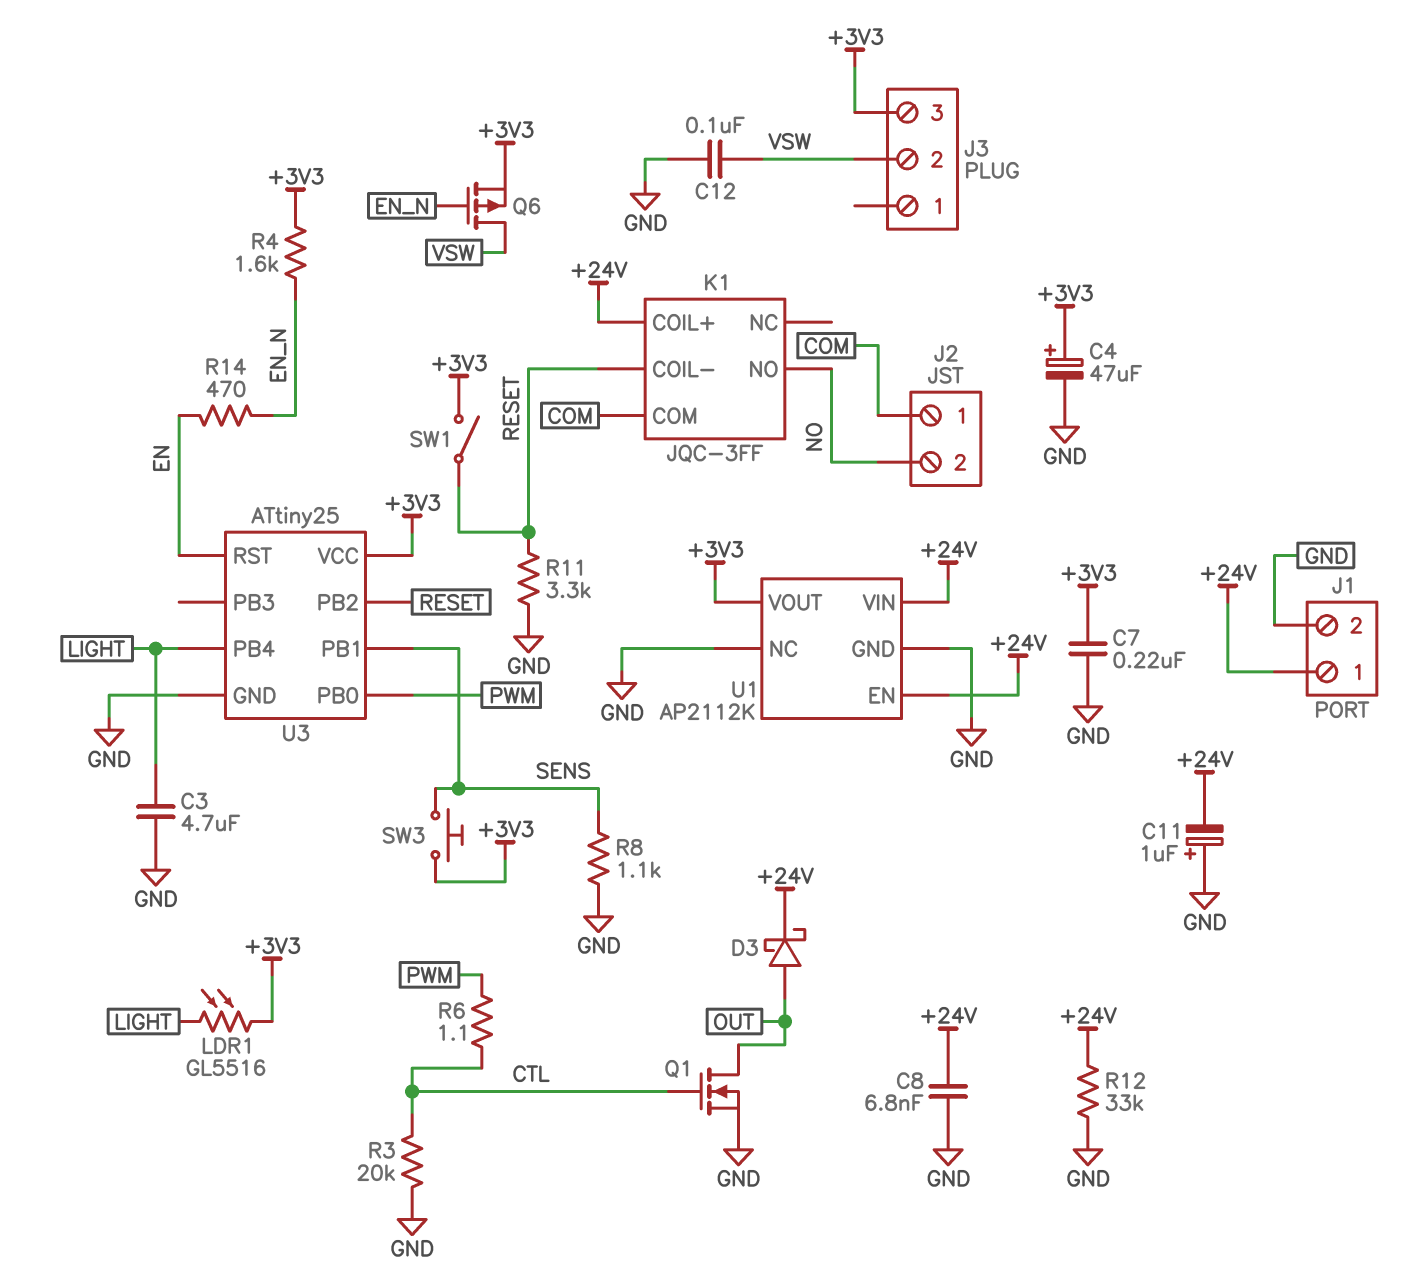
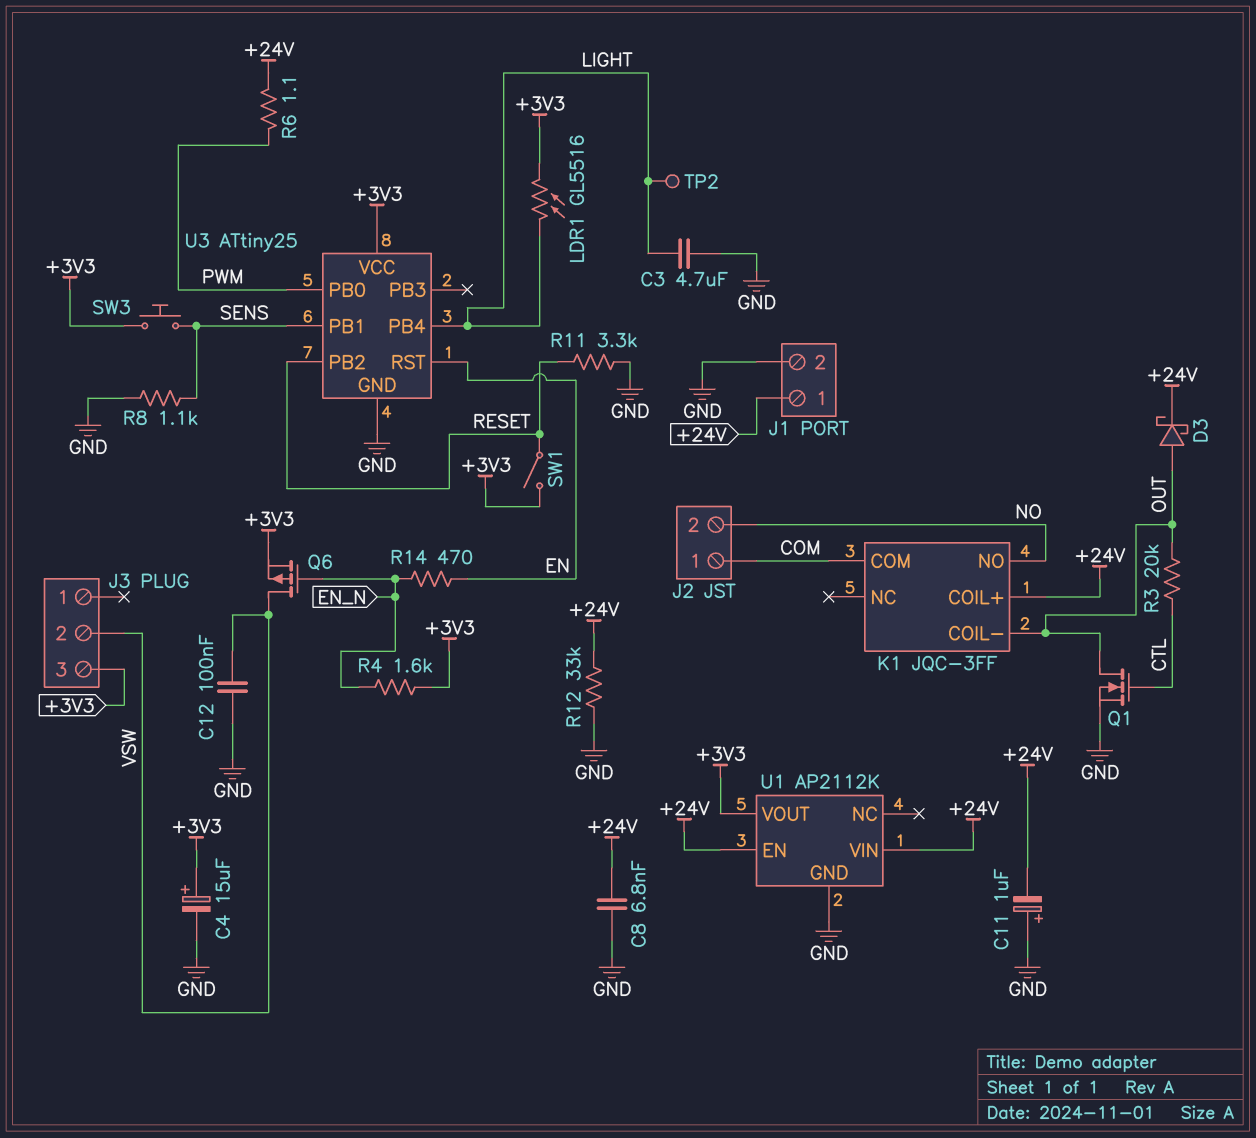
C4: 47uF (plus +3V3, minus GND) -> 15uF (plus +3V3, minus GND)
C7: 220nF (+3V3, GND) -> none
K1 pin COIL-: RESET -> OUT
R3: 20k (CTL, GND) -> 20k (CTL, OUT)
R6: 1.1 (CTL, PWM) -> 1.1 (+24V, PWM)
TP2: none -> test point (LIGHT)
U1 pin NC: GND -> none

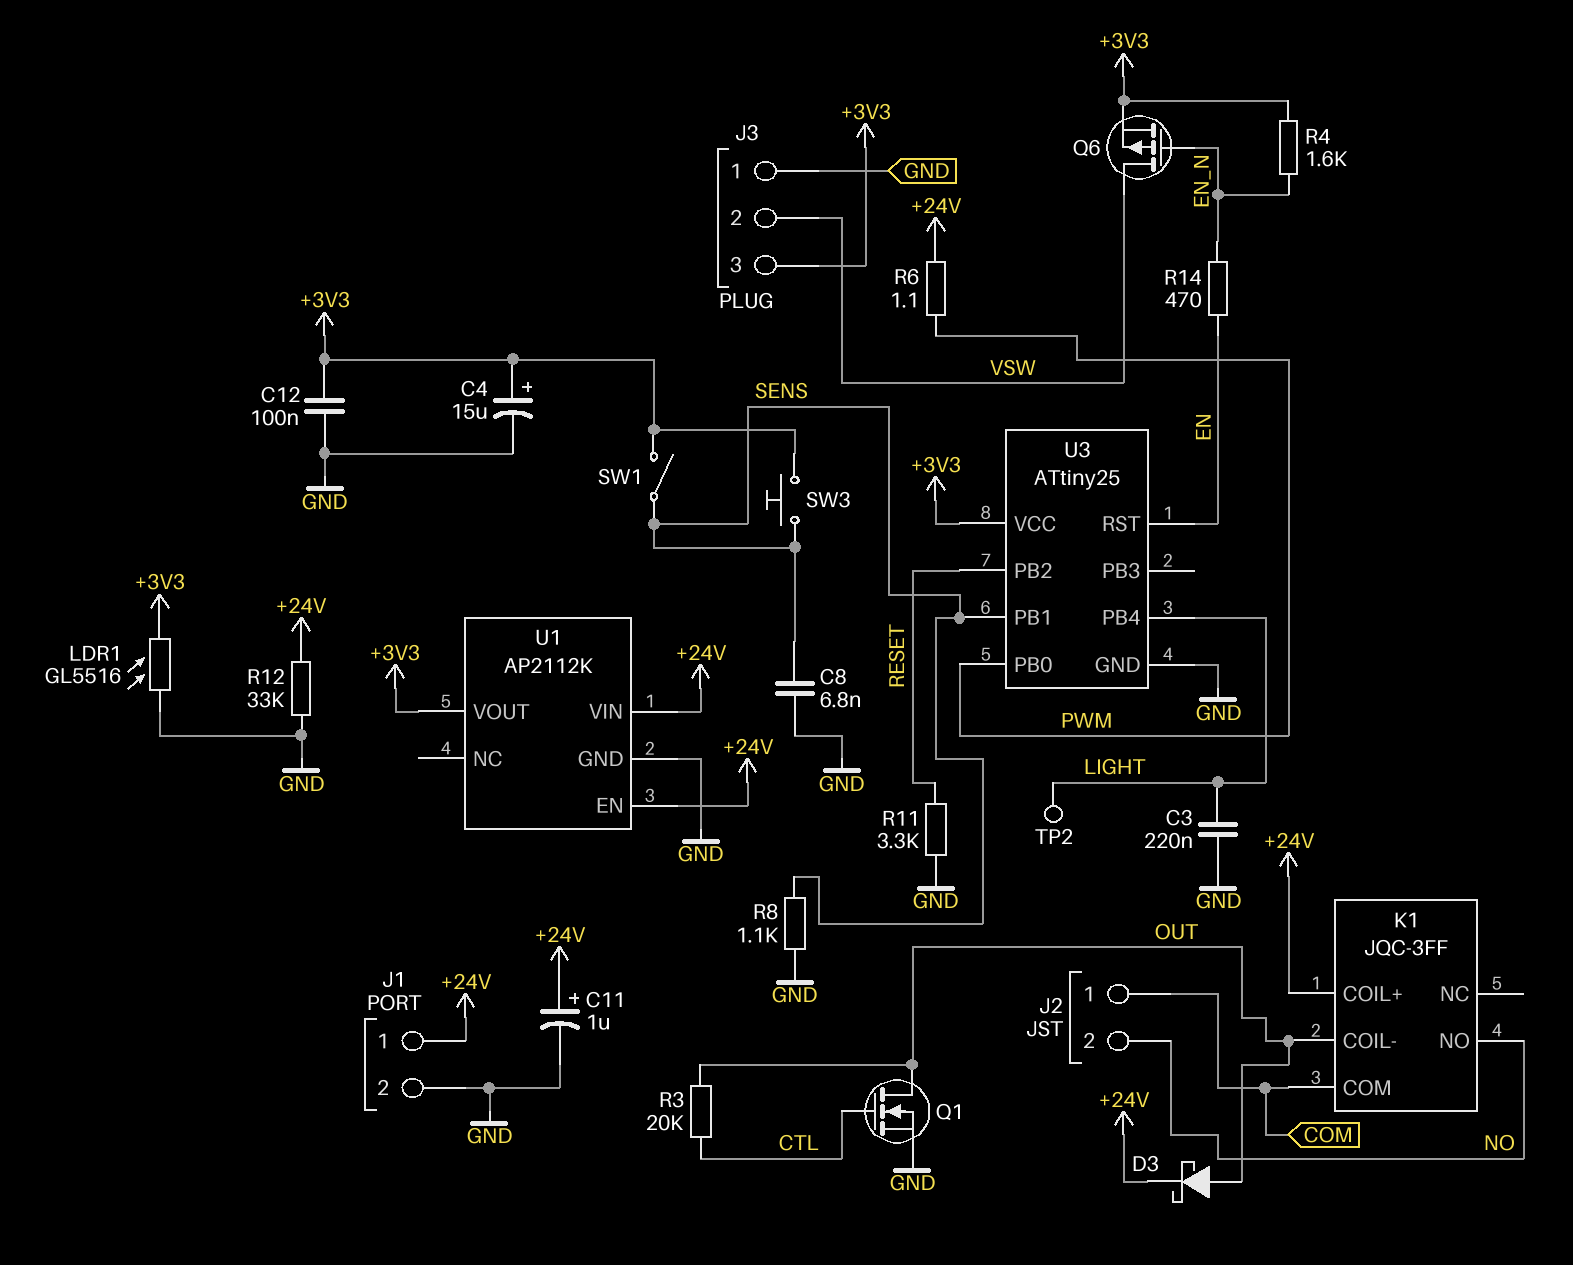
C3: 4.7uF (GND, LIGHT) -> 220nF (GND, LIGHT)
C8: 6.8nF (+24V, GND) -> 6.8nF (GND, SENS)
C11: 1uF (plus GND, minus +24V) -> 1uF (plus +24V, minus GND)
C12: 100nF (GND, VSW) -> 100nF (+3V3, GND)
J3 pin 1: none -> GND
LDR1: GL5516 (+3V3, LIGHT) -> GL5516 (+3V3, GND)
SW1: switch (+3V3, RESET) -> switch (+3V3, SENS)

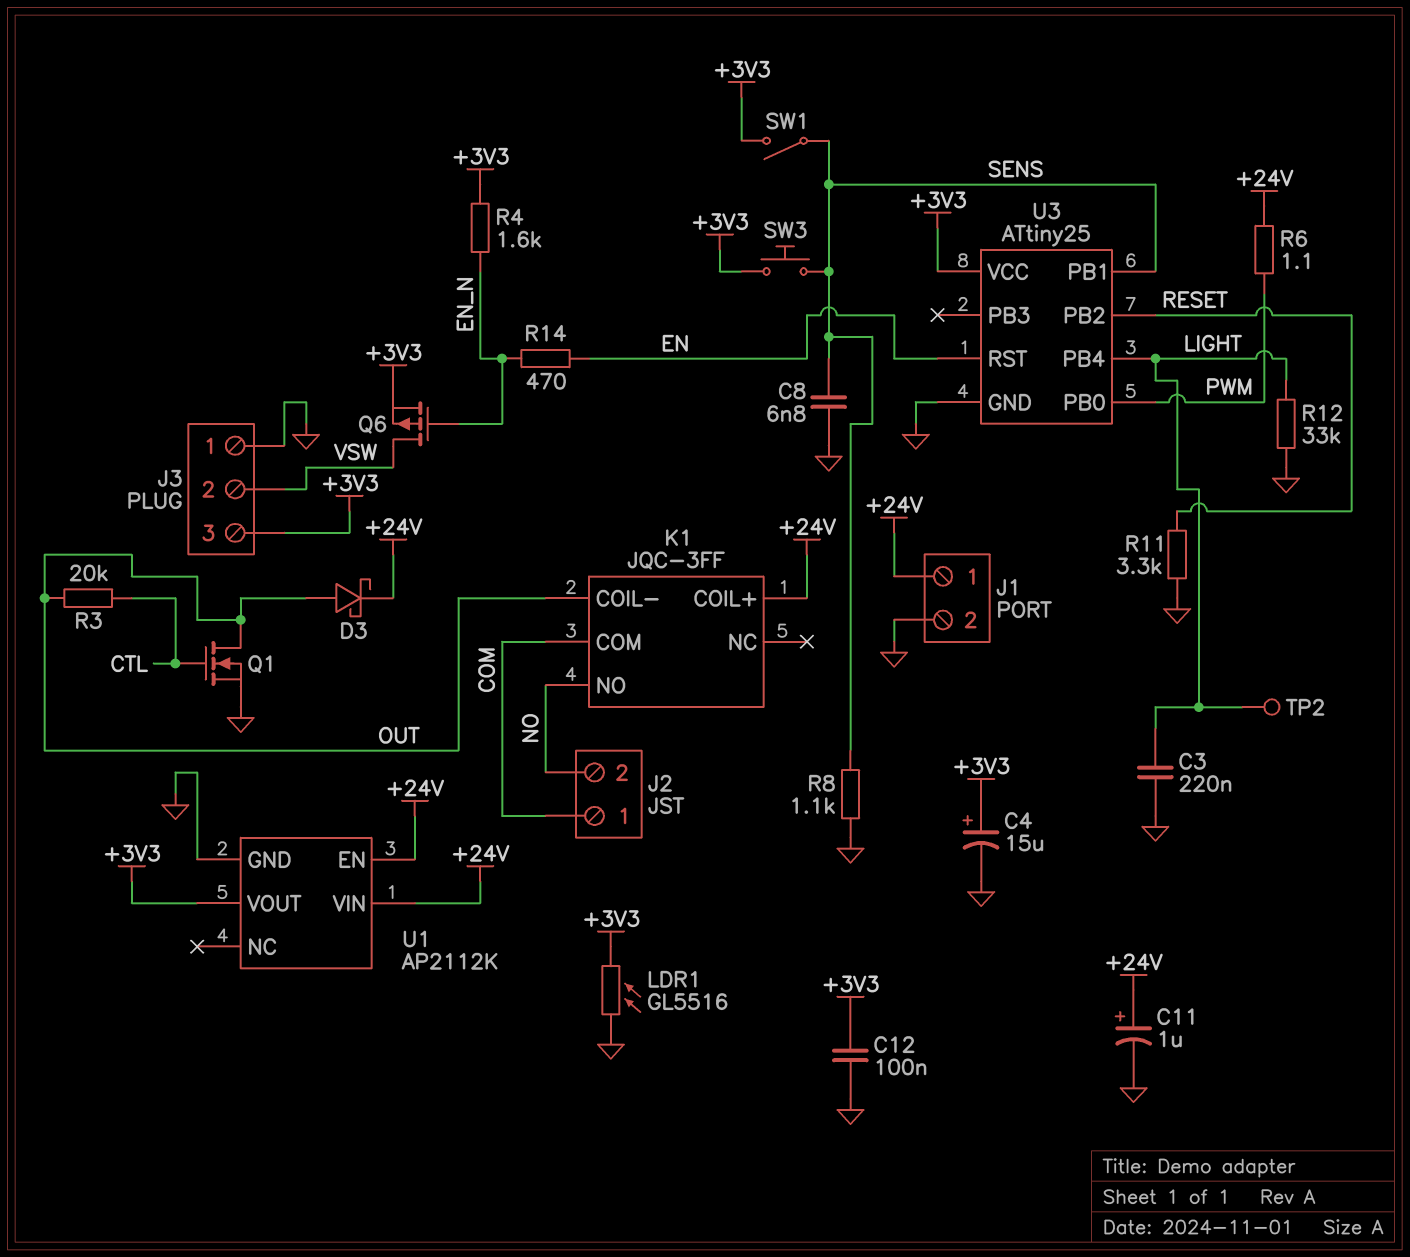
R12: 33k (+24V, GND) -> 33k (GND, LIGHT)

